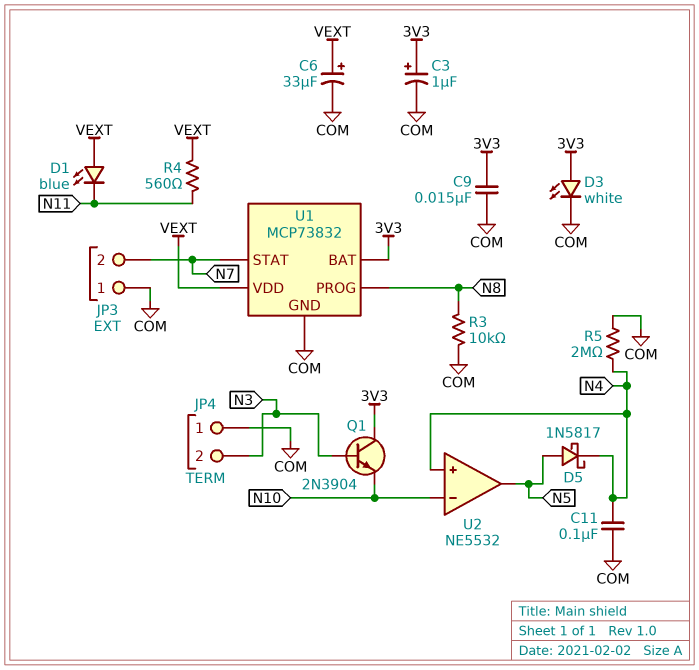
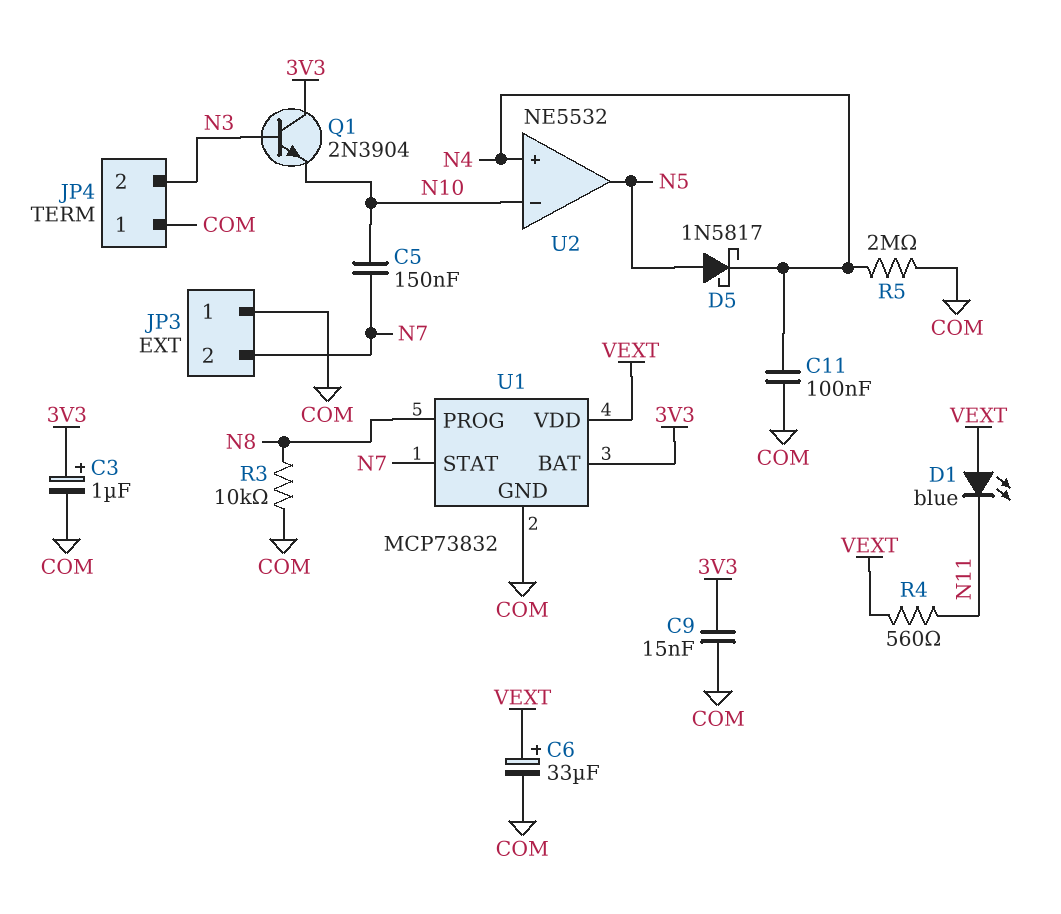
C5: none -> 150nF (N7, N10)
D3: LED white (A 3V3, K COM) -> none

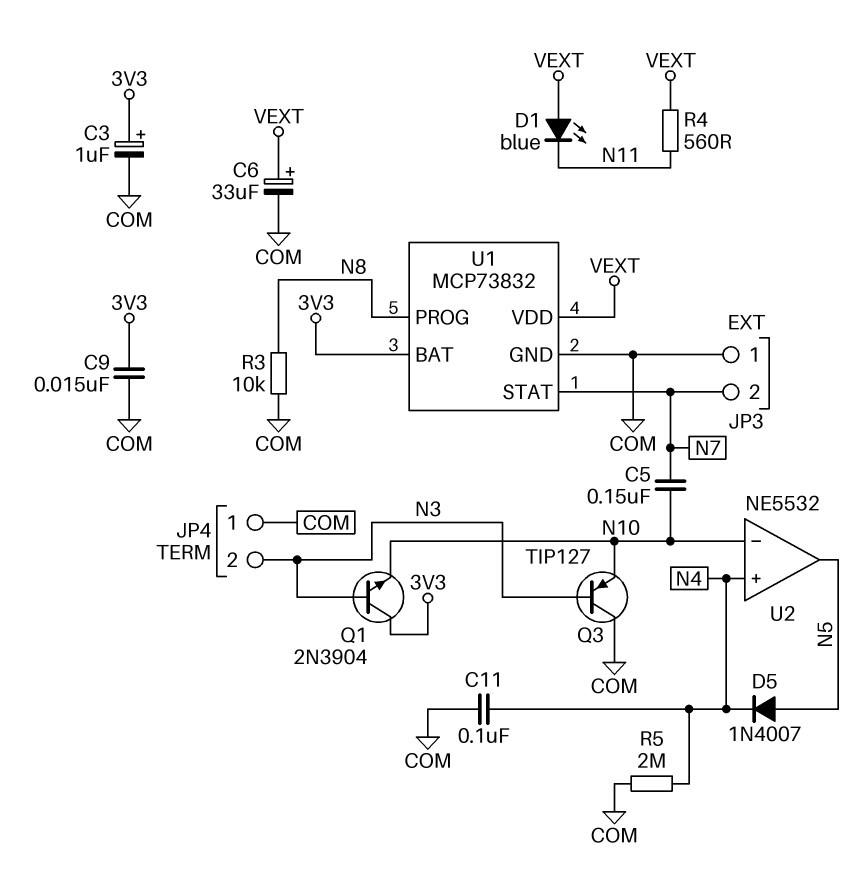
D5: schottky 1N5817 (A N5, K N4) -> diode 1N4007 (A N5, K N4)
Q3: none -> PNP TIP127 (B N3, C COM, E N10)

